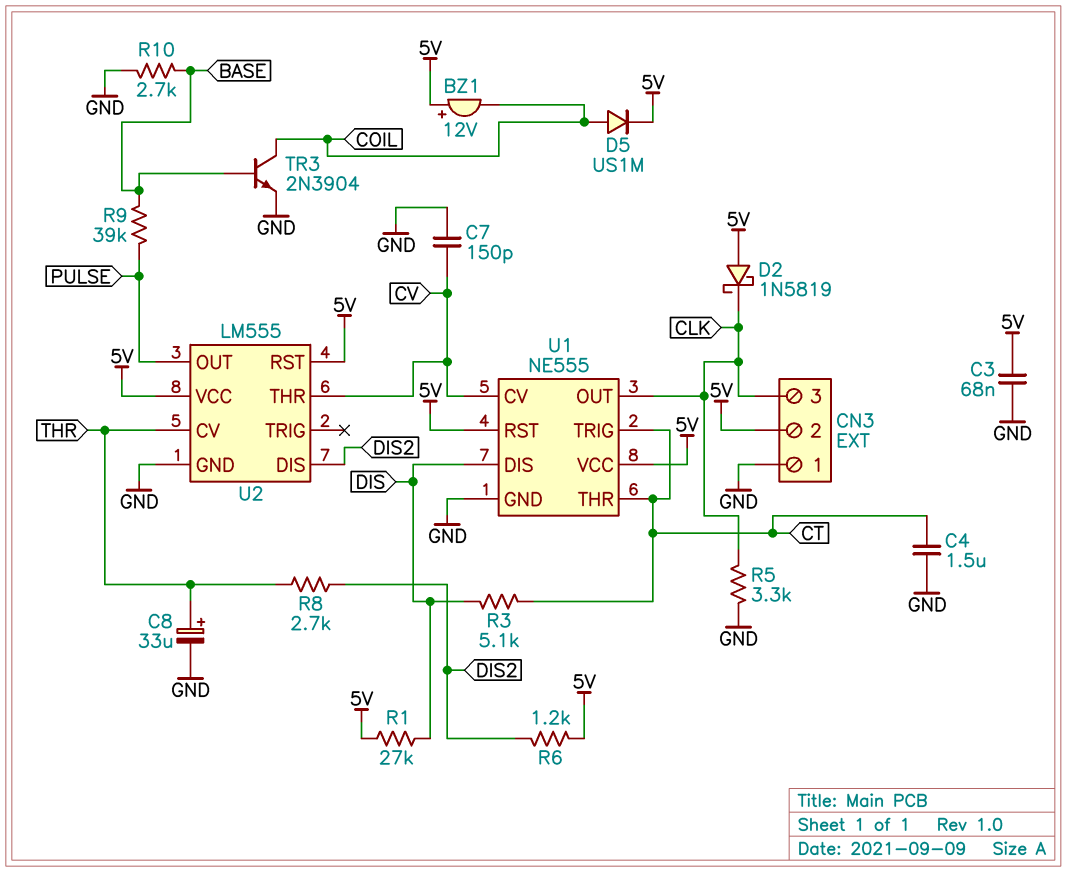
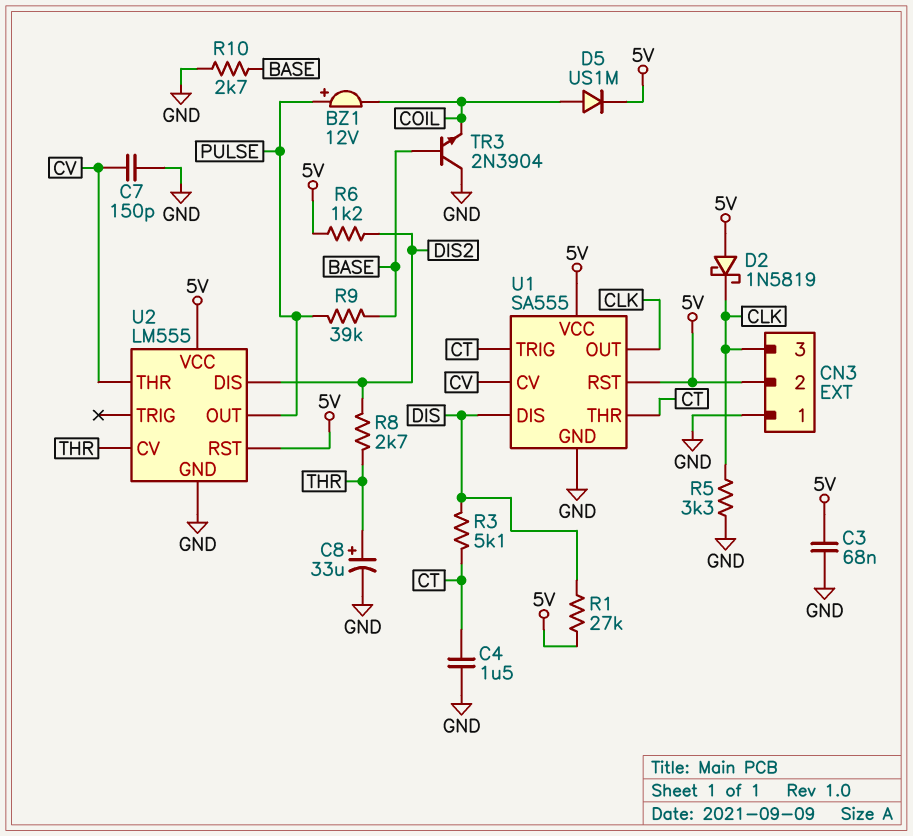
BZ1: buzzer 12V (plus 5V, minus COIL) -> buzzer 12V (plus PULSE, minus COIL)
TR3: NPN 2N3904 (B BASE, C COIL, E GND) -> NPN 2N3904 (B BASE, C GND, E COIL)
U1: NE555 -> SA555

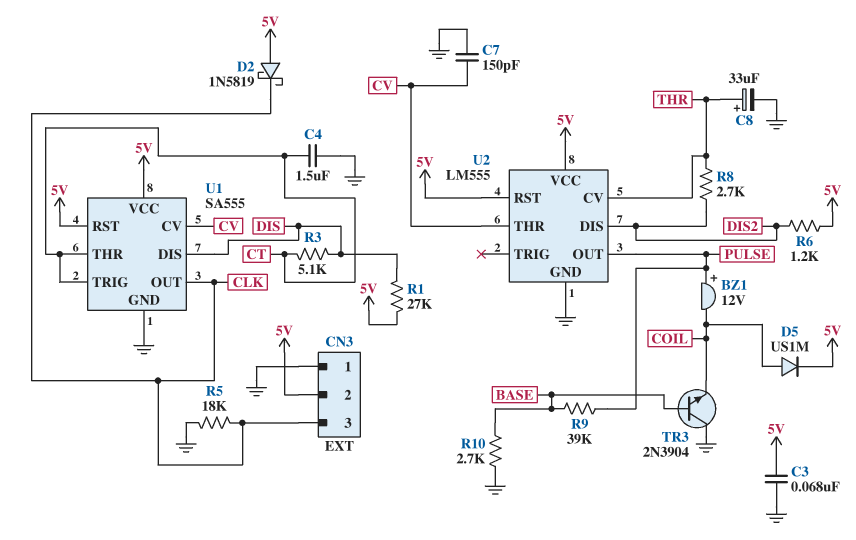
R5: 3.3k (CLK, GND) -> 18k (CLK, GND)

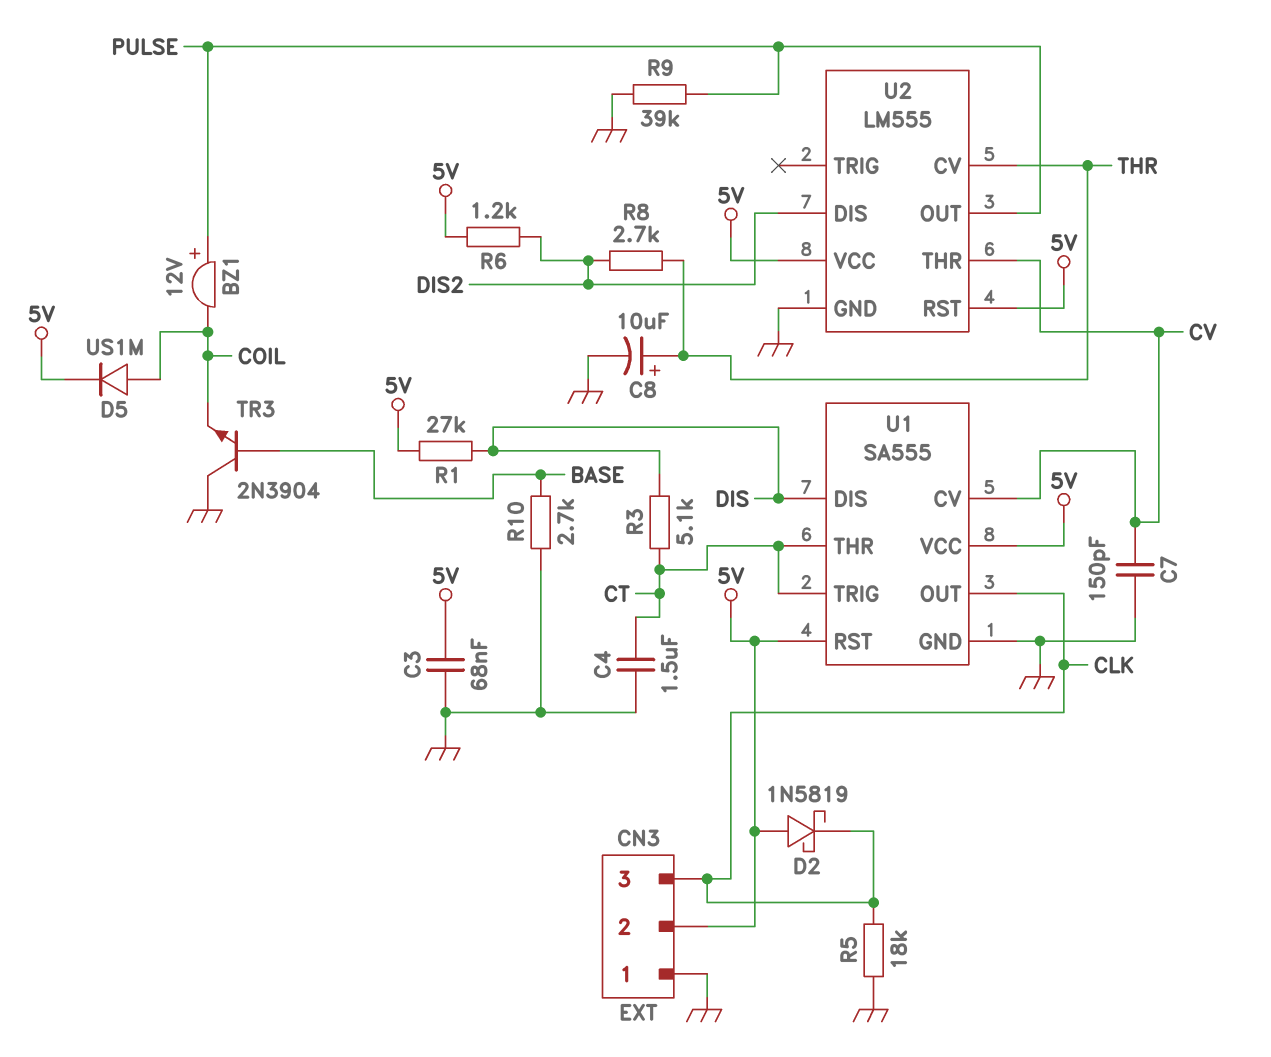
C8: 33uF (plus THR, minus GND) -> 10uF (plus THR, minus GND)
R9: 39k (BASE, PULSE) -> 39k (GND, PULSE)

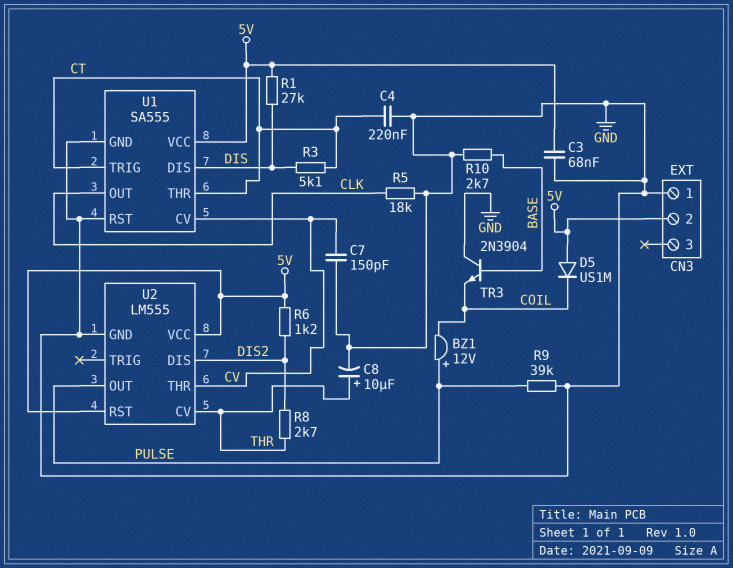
C4: 1.5uF (CT, GND) -> 220nF (CT, GND)
CN3 pin 3: CLK -> none
D2: schottky 1N5819 (A 5V, K CLK) -> none
D5: diode US1M (A COIL, K 5V) -> diode US1M (A 5V, K COIL)
U1 pin RST: 5V -> GND

